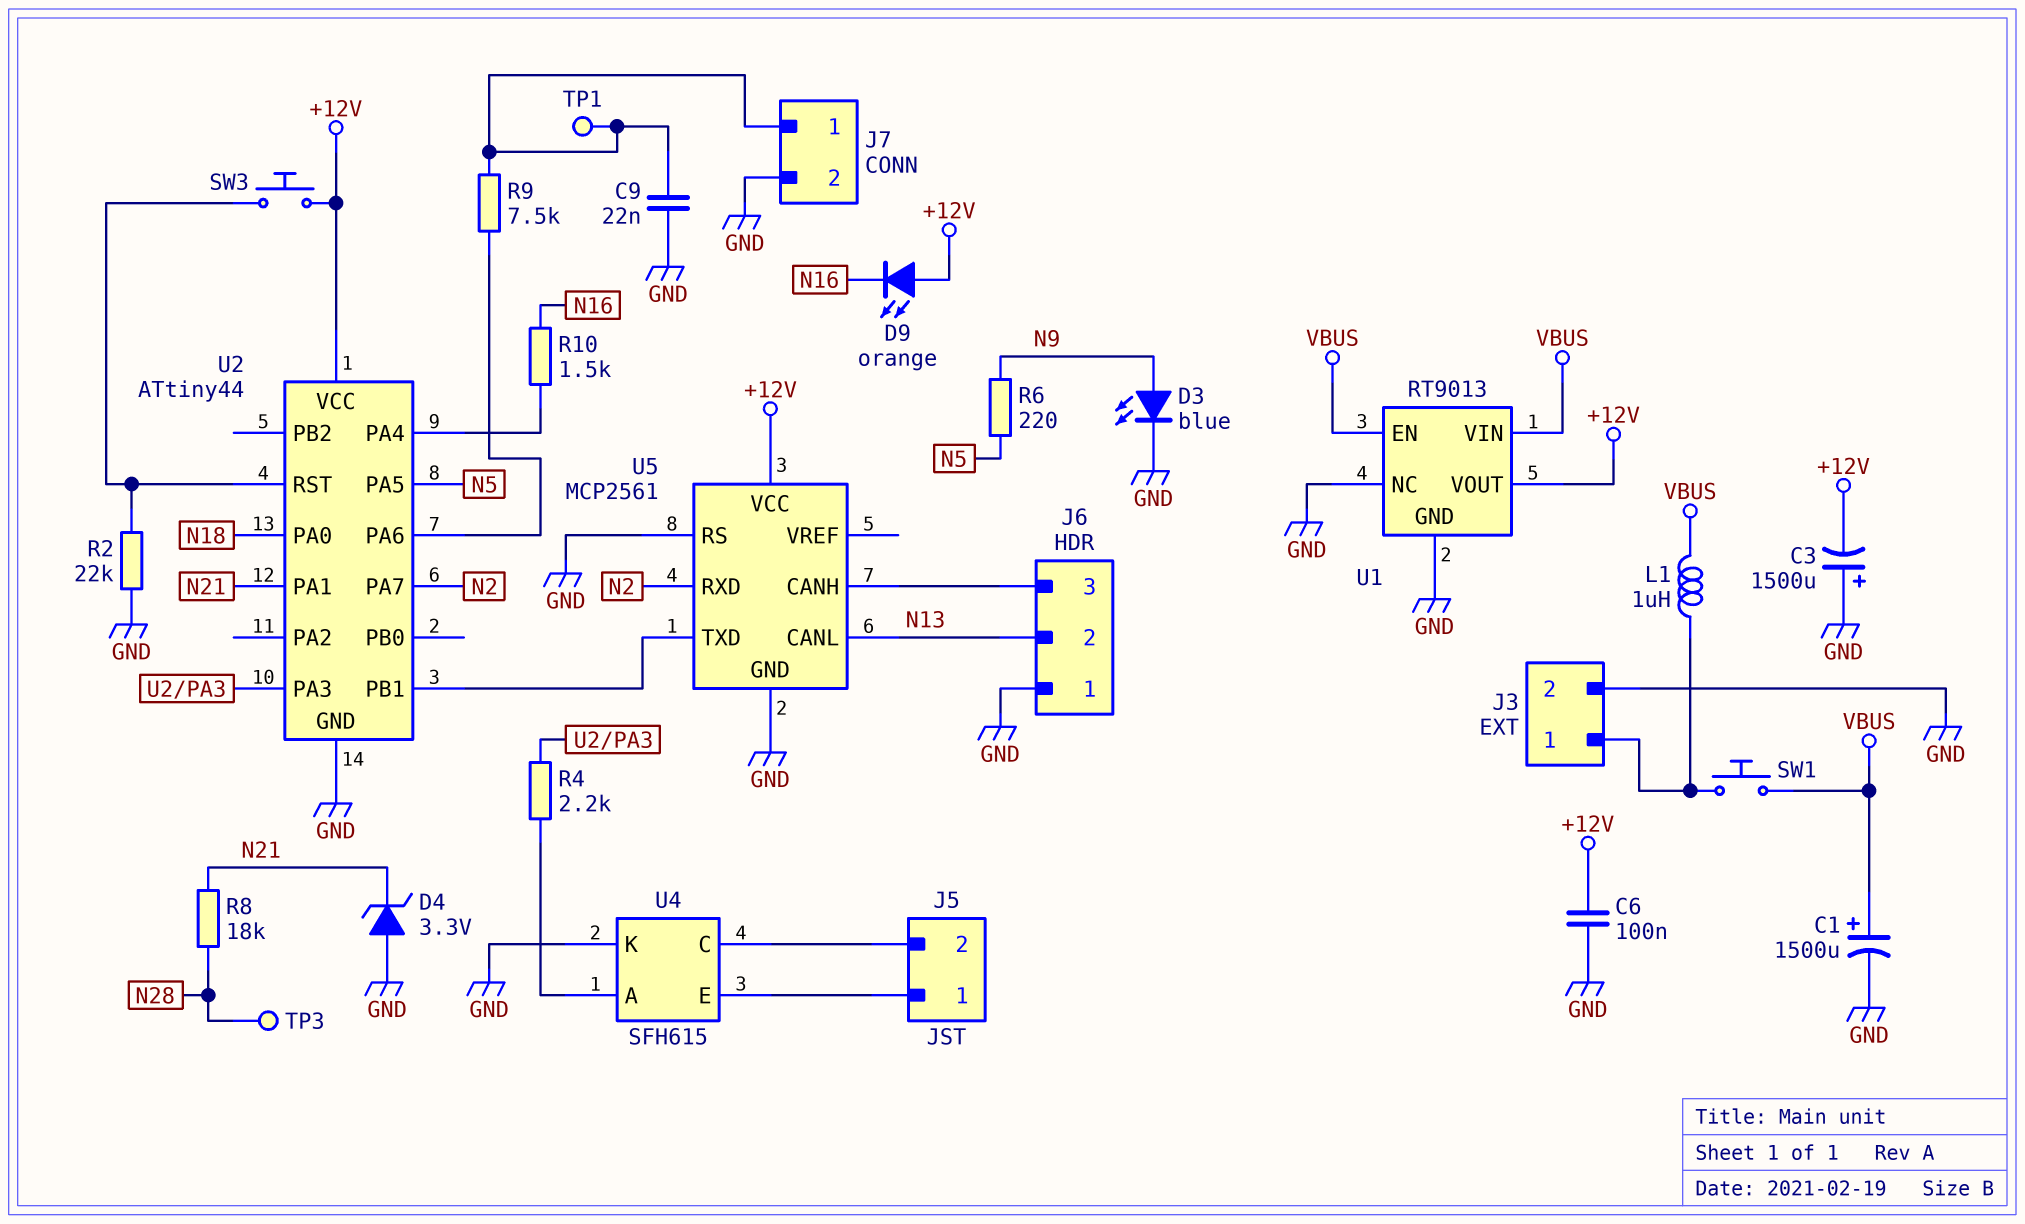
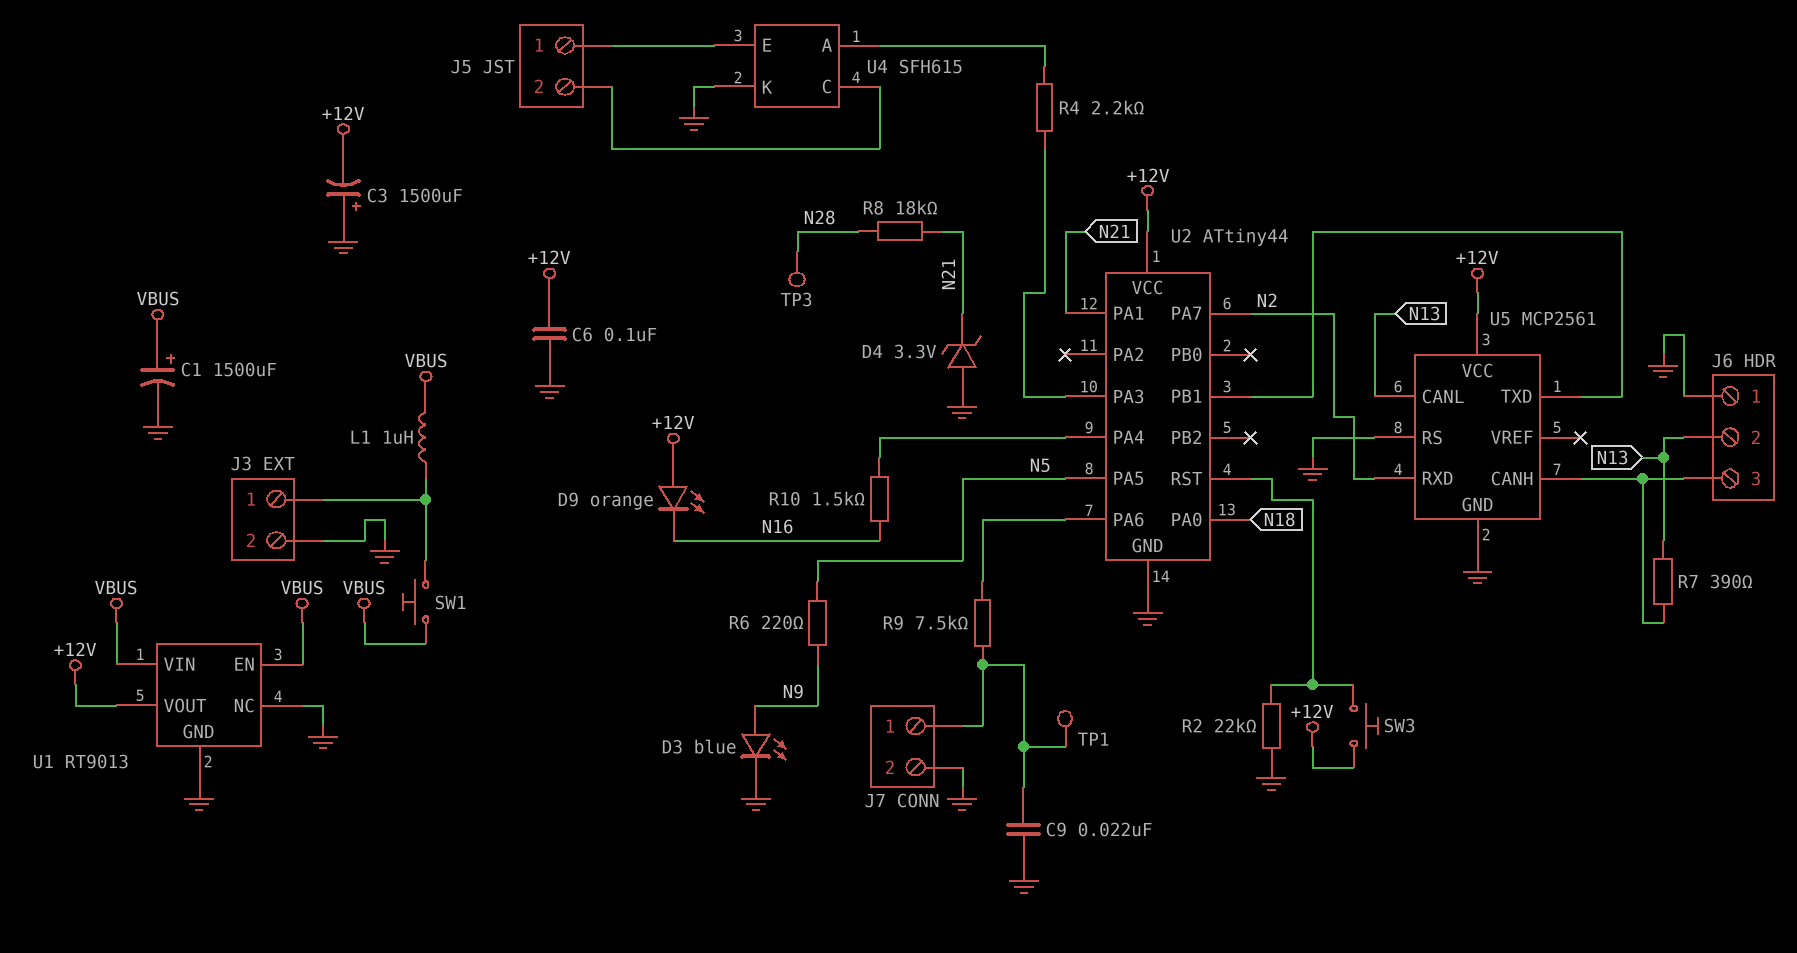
R7: none -> 390 (J6/3, N13)

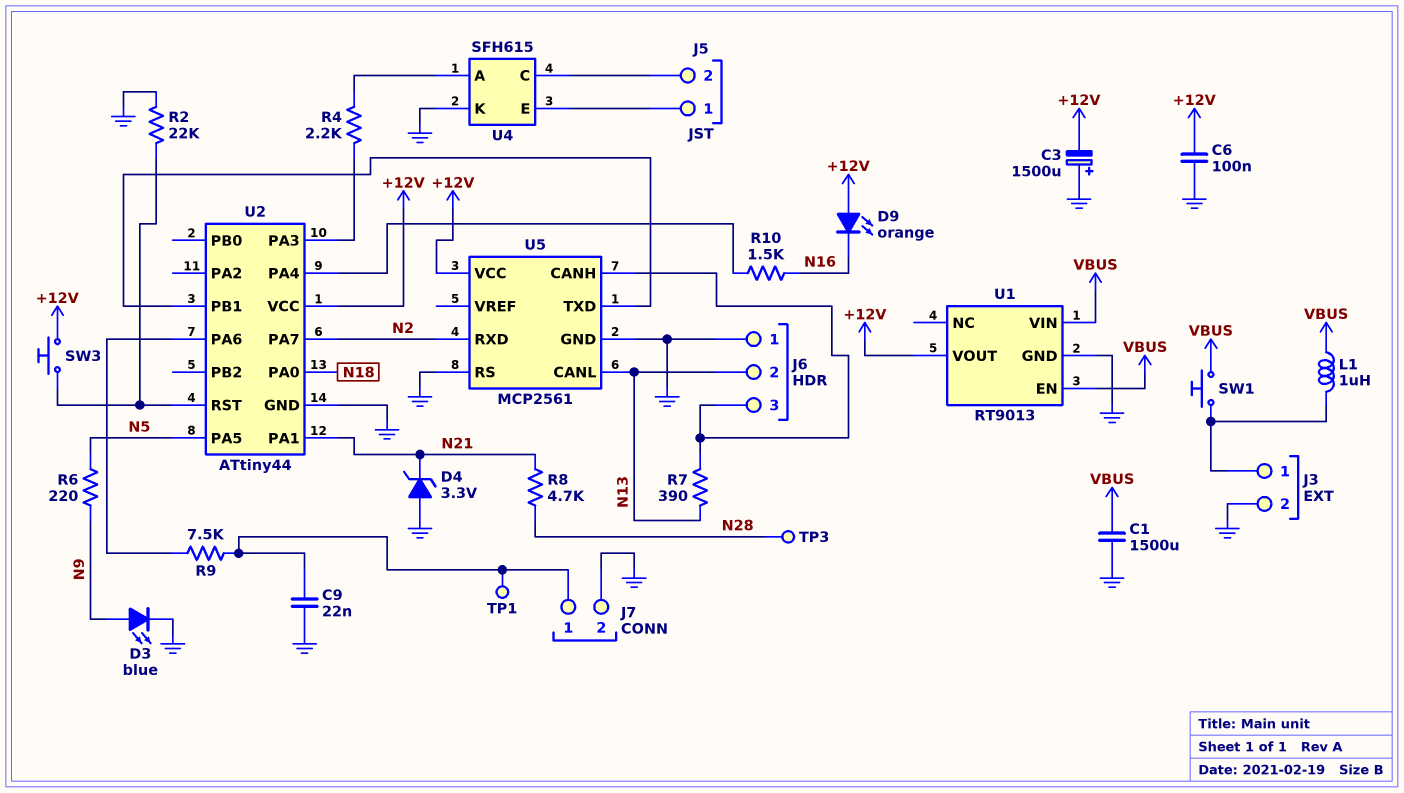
C1: 1500uF (plus VBUS, minus GND) -> 1500uF (GND, VBUS)
R8: 18k (N21, N28) -> 4.7k (N21, N28)
U1 pin NC: GND -> none

